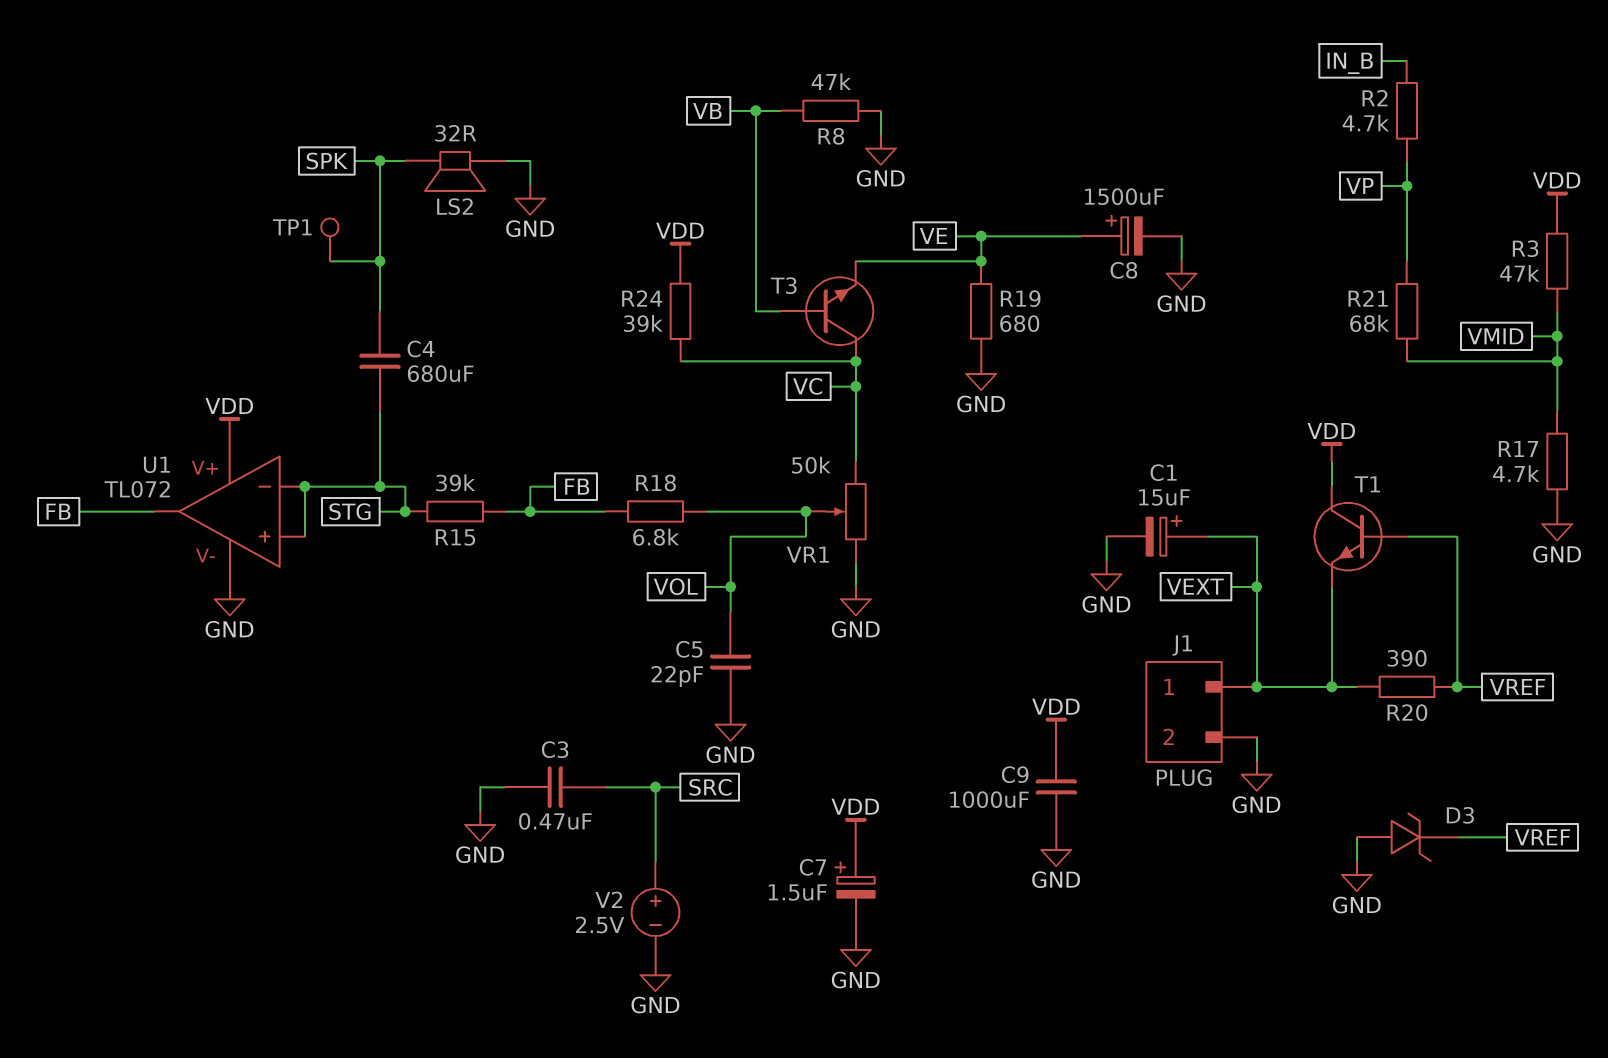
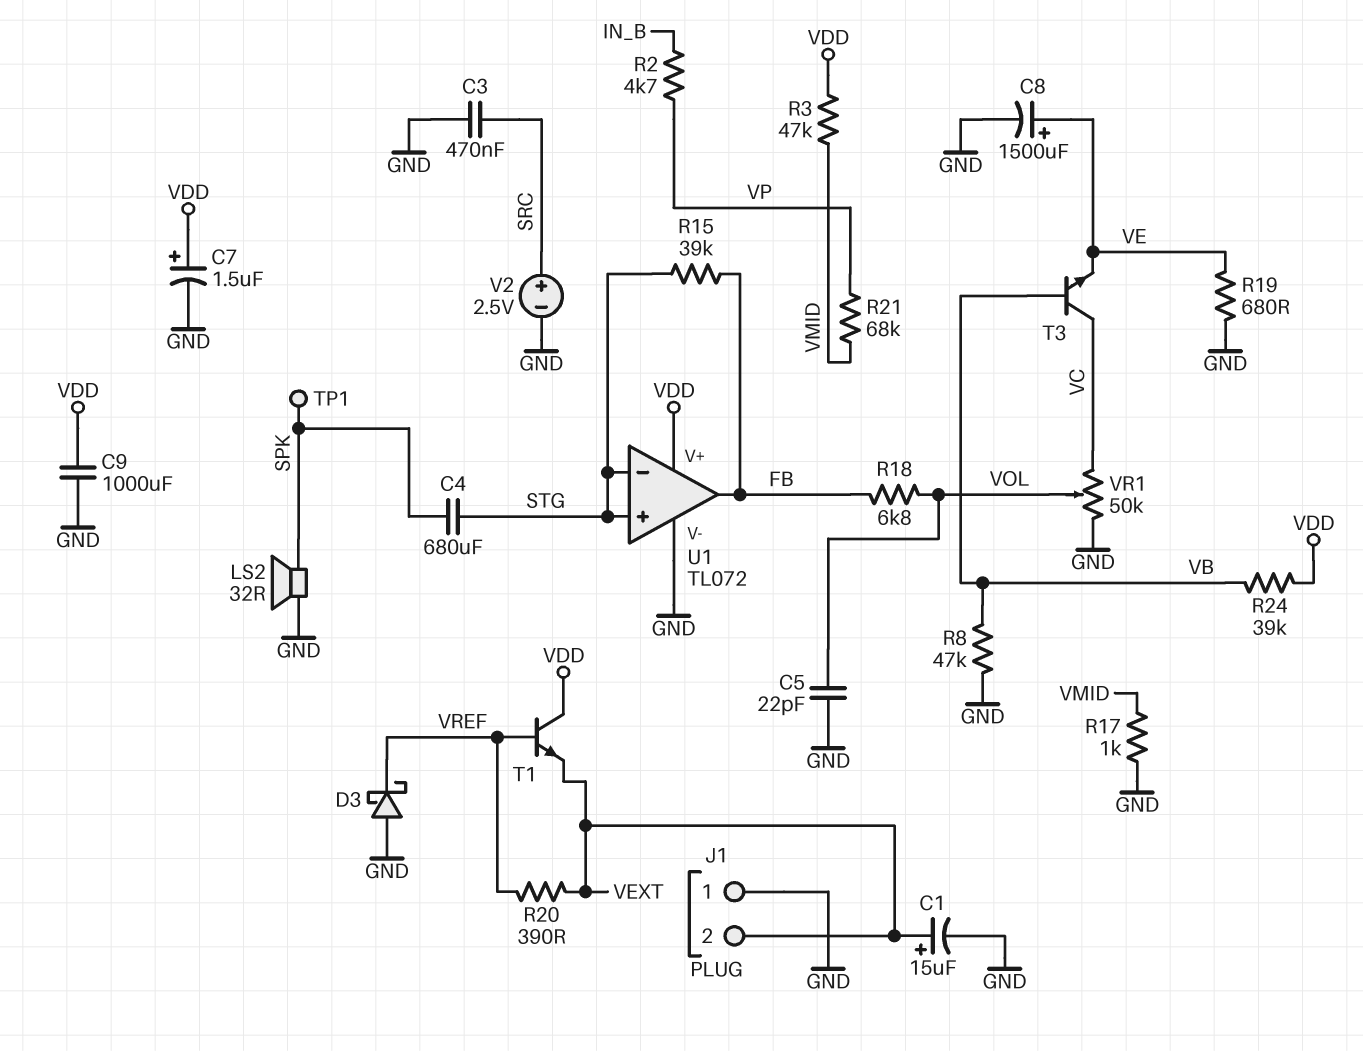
D3: zener (A GND, K VREF) -> schottky (A GND, K VREF)
J1 pin 1: VEXT -> GND
J1 pin 2: GND -> VEXT
R17: 4.7k (GND, VMID) -> 1k (GND, VMID)
R24: 39k (VC, VDD) -> 39k (VB, VDD)

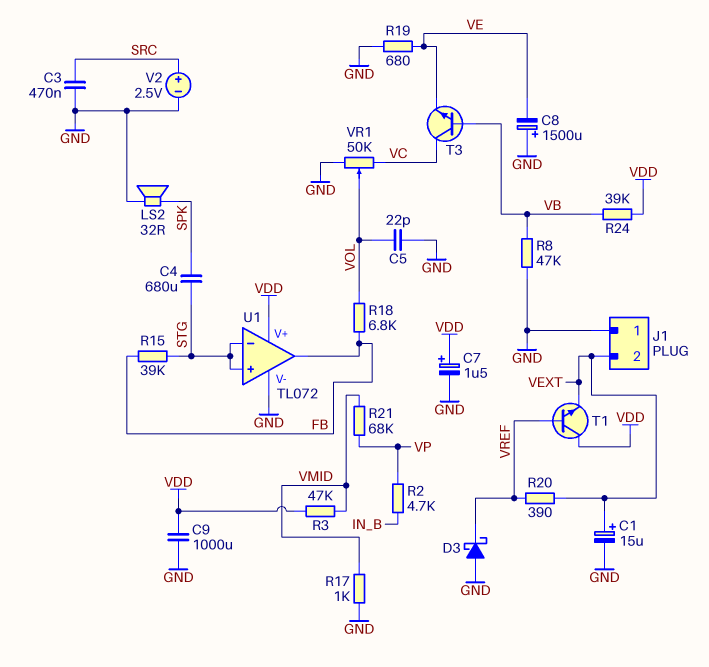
C8: 1500uF (plus VE, minus GND) -> 1500uF (plus GND, minus VE)
TP1: test point (SPK) -> none

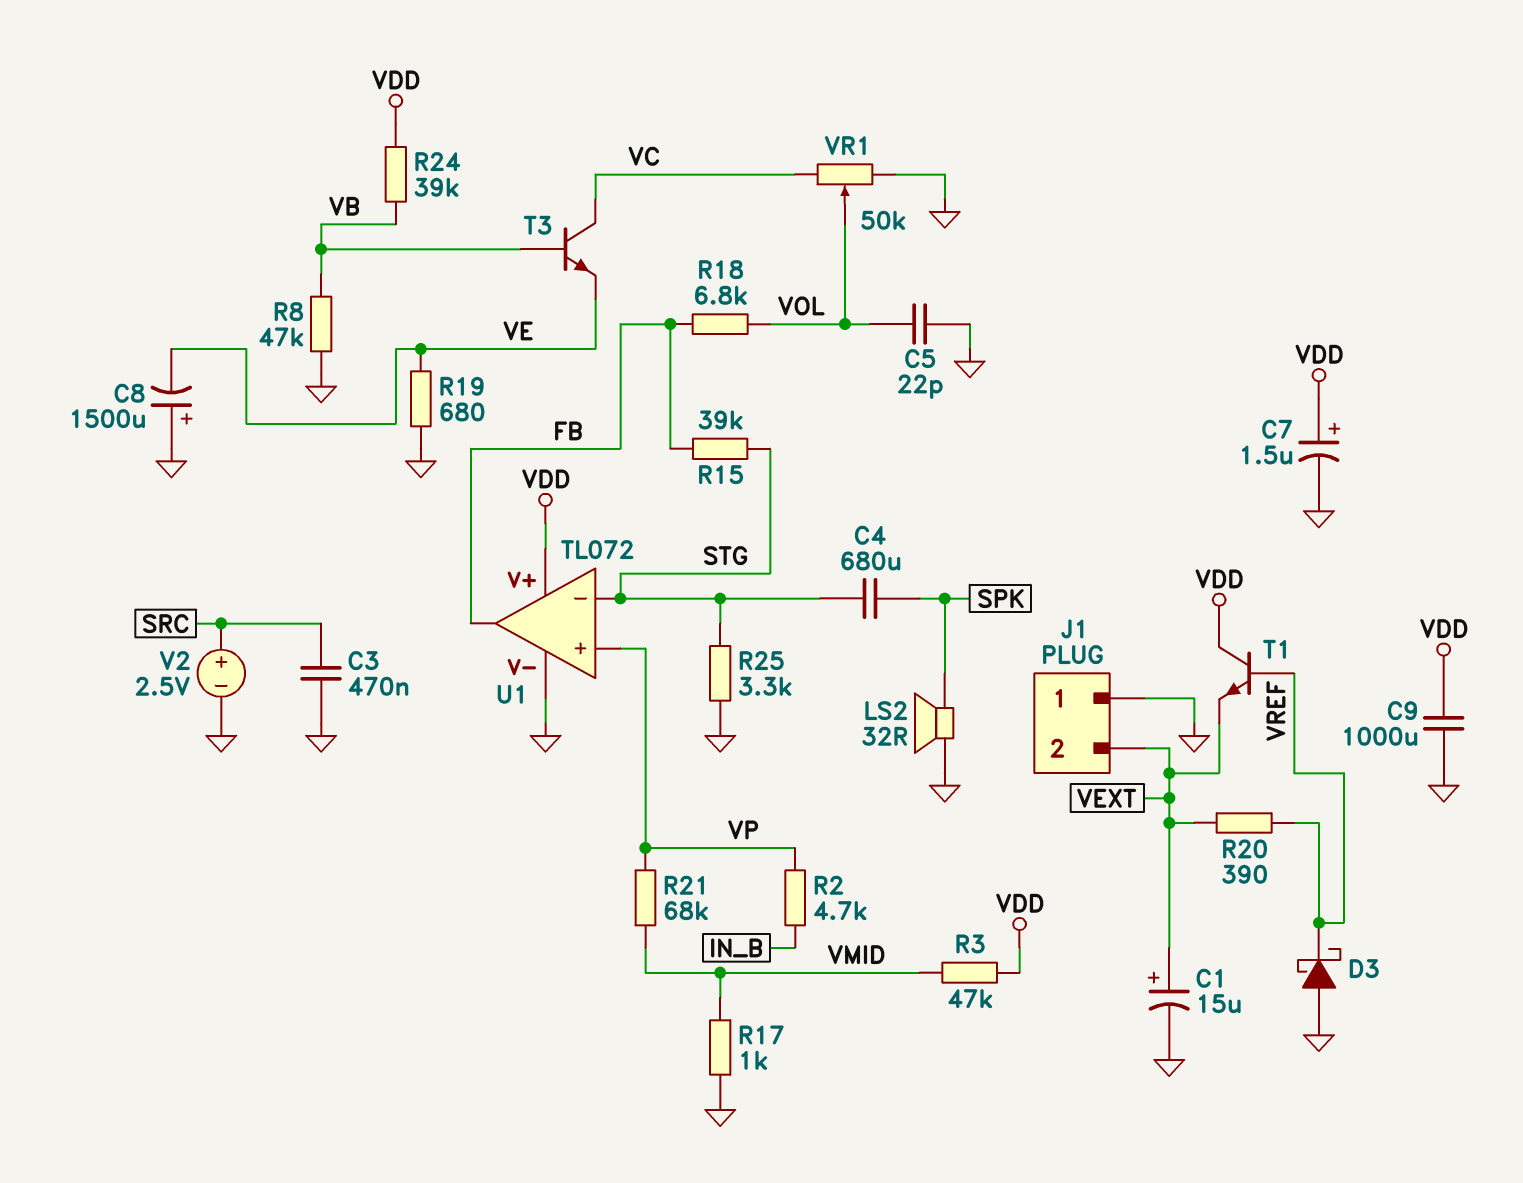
R25: none -> 3.3k (GND, STG)
U1 pin in+: STG -> VP

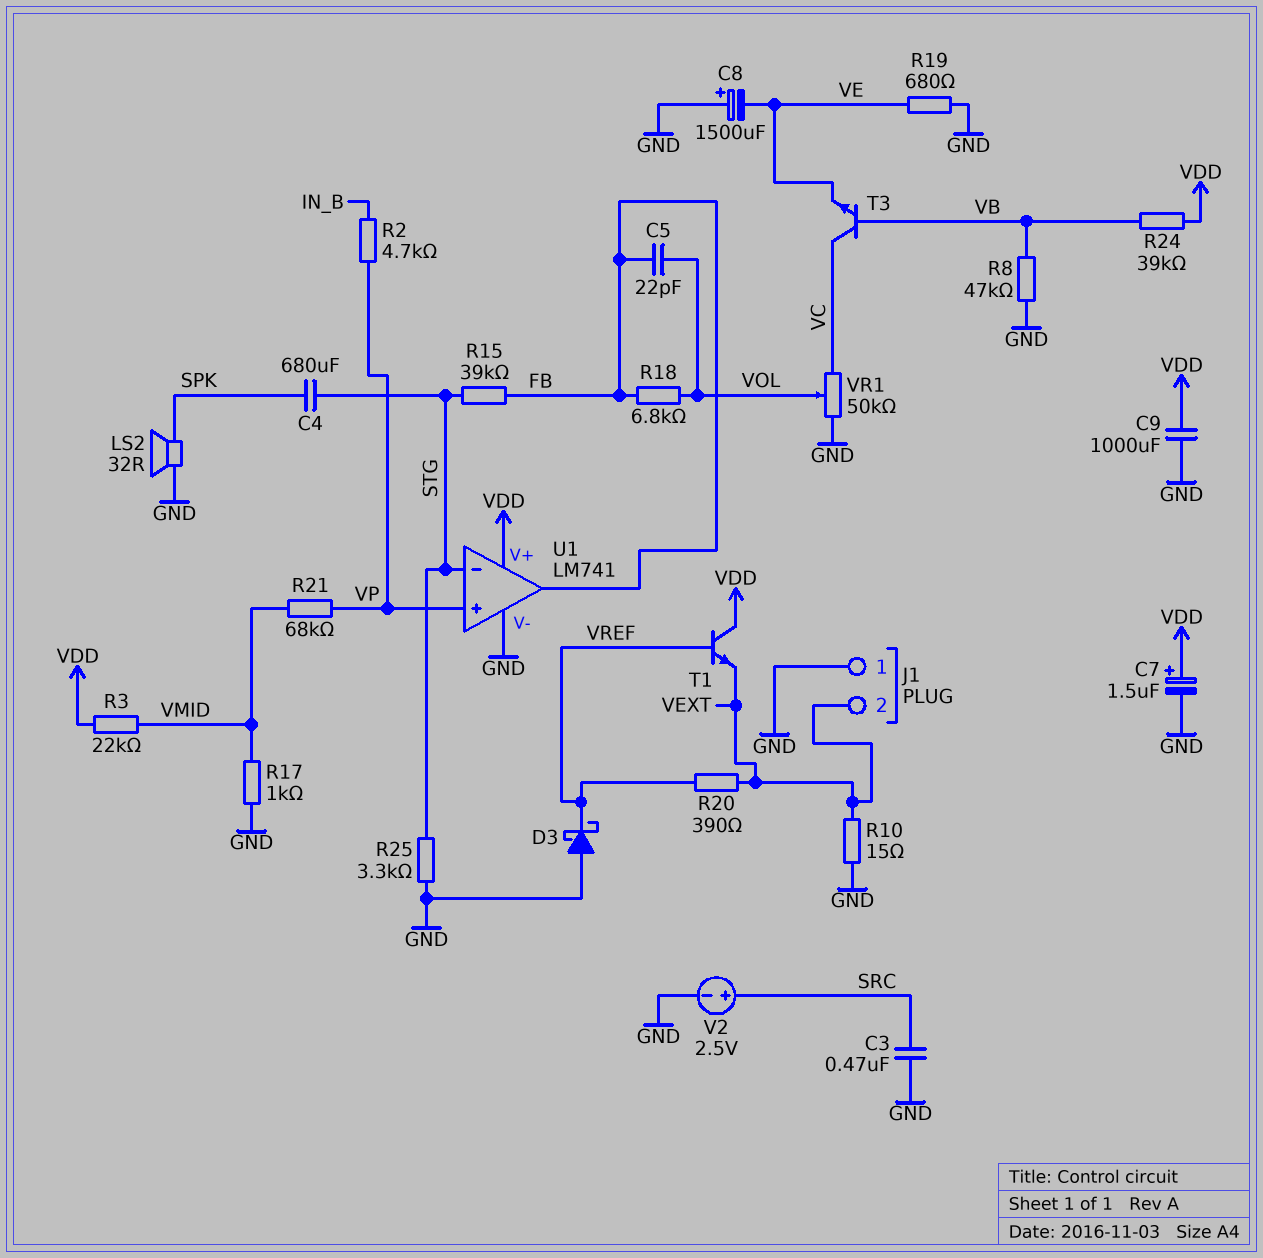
C1: 15uF (plus VEXT, minus GND) -> none
C5: 22pF (GND, VOL) -> 22pF (FB, VOL)
R3: 47k (VDD, VMID) -> 22k (VDD, VMID)
R10: none -> 15 (GND, VEXT)
U1: TL072 -> LM741

